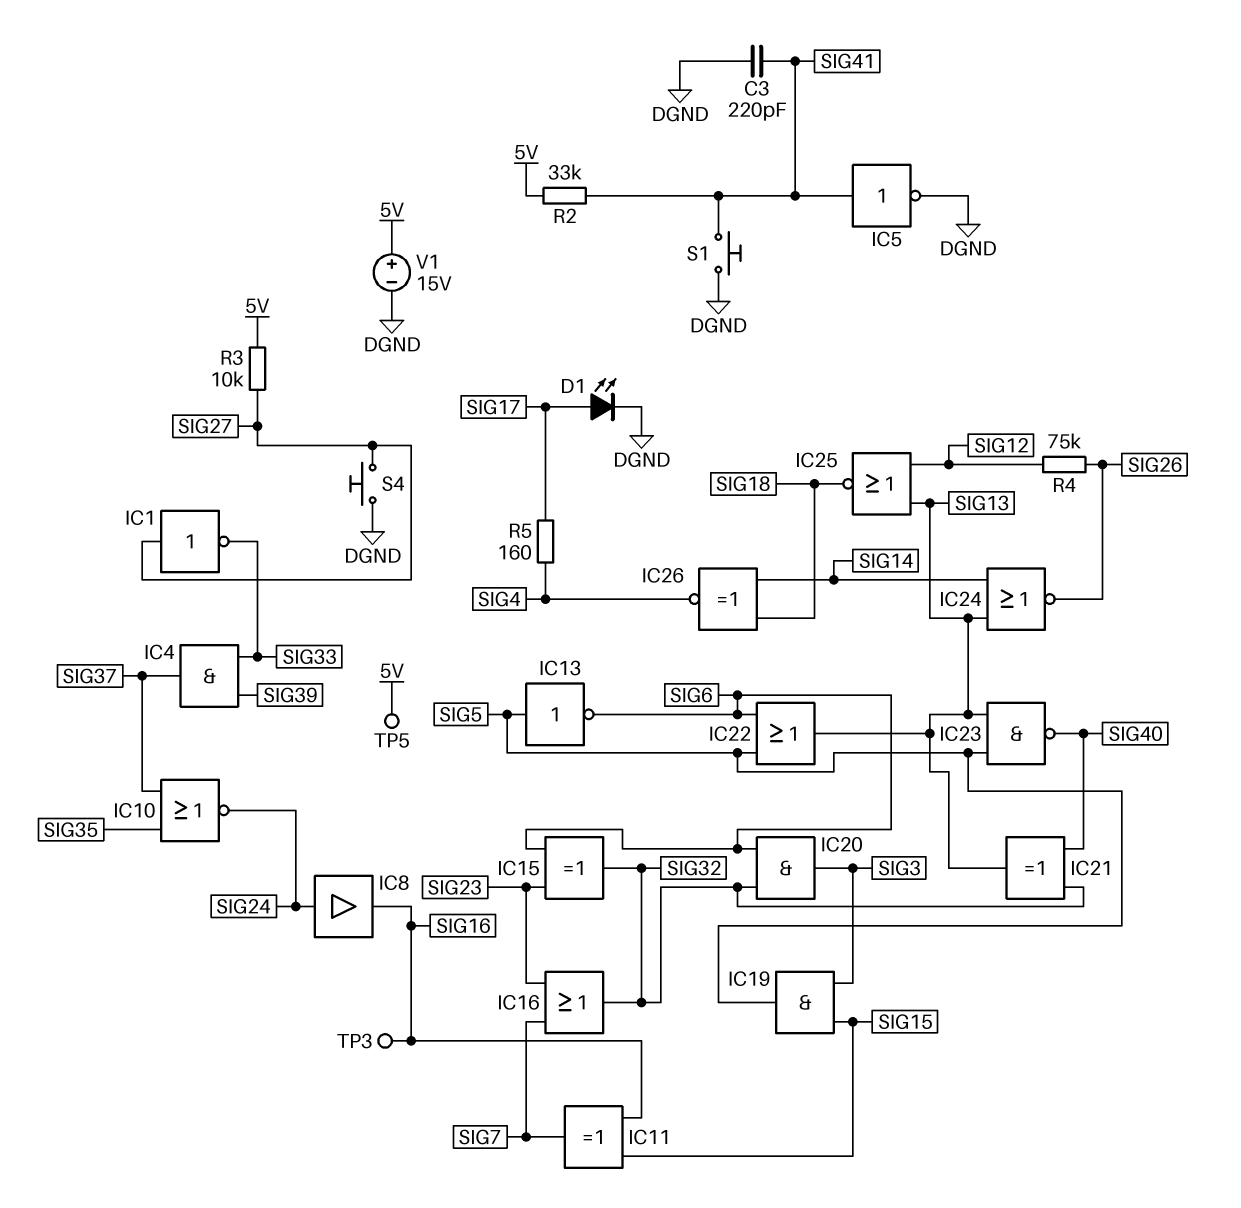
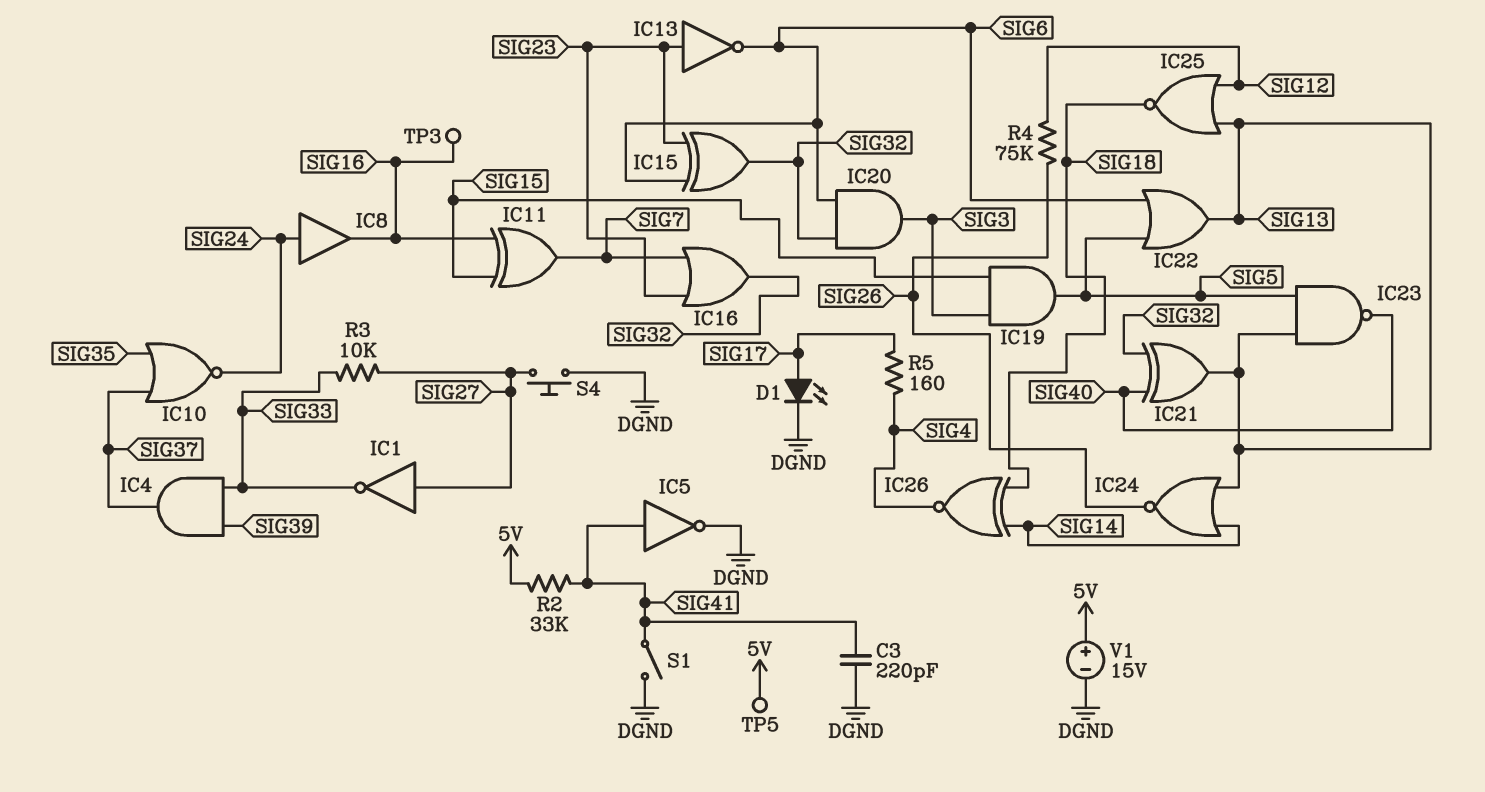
IC13: NOT (in SIG5, out SIG6) -> NOT (in SIG23, out SIG6)
R3: 10k (5V, SIG27) -> 10k (SIG27, SIG33)
S1: button (DGND, SIG41) -> switch (DGND, SIG41)

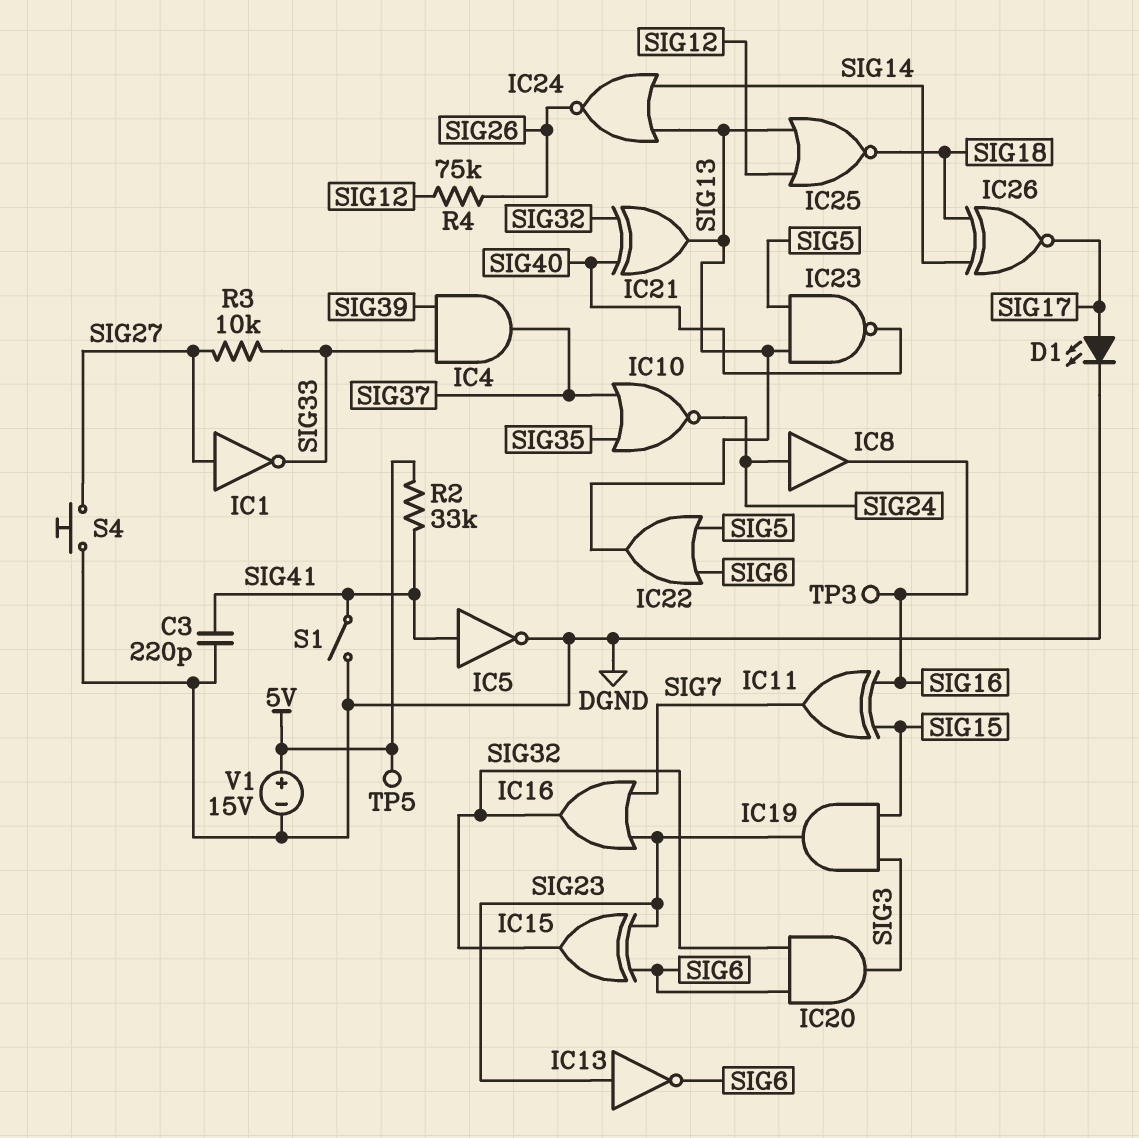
IC19: AND (in SIG3, in SIG15, out SIG5) -> AND (in SIG3, in SIG15, out SIG23)
IC26: XNOR (in SIG14, in SIG18, out SIG4) -> XNOR (in SIG14, in SIG18, out SIG17)
R5: 160 (SIG4, SIG17) -> none

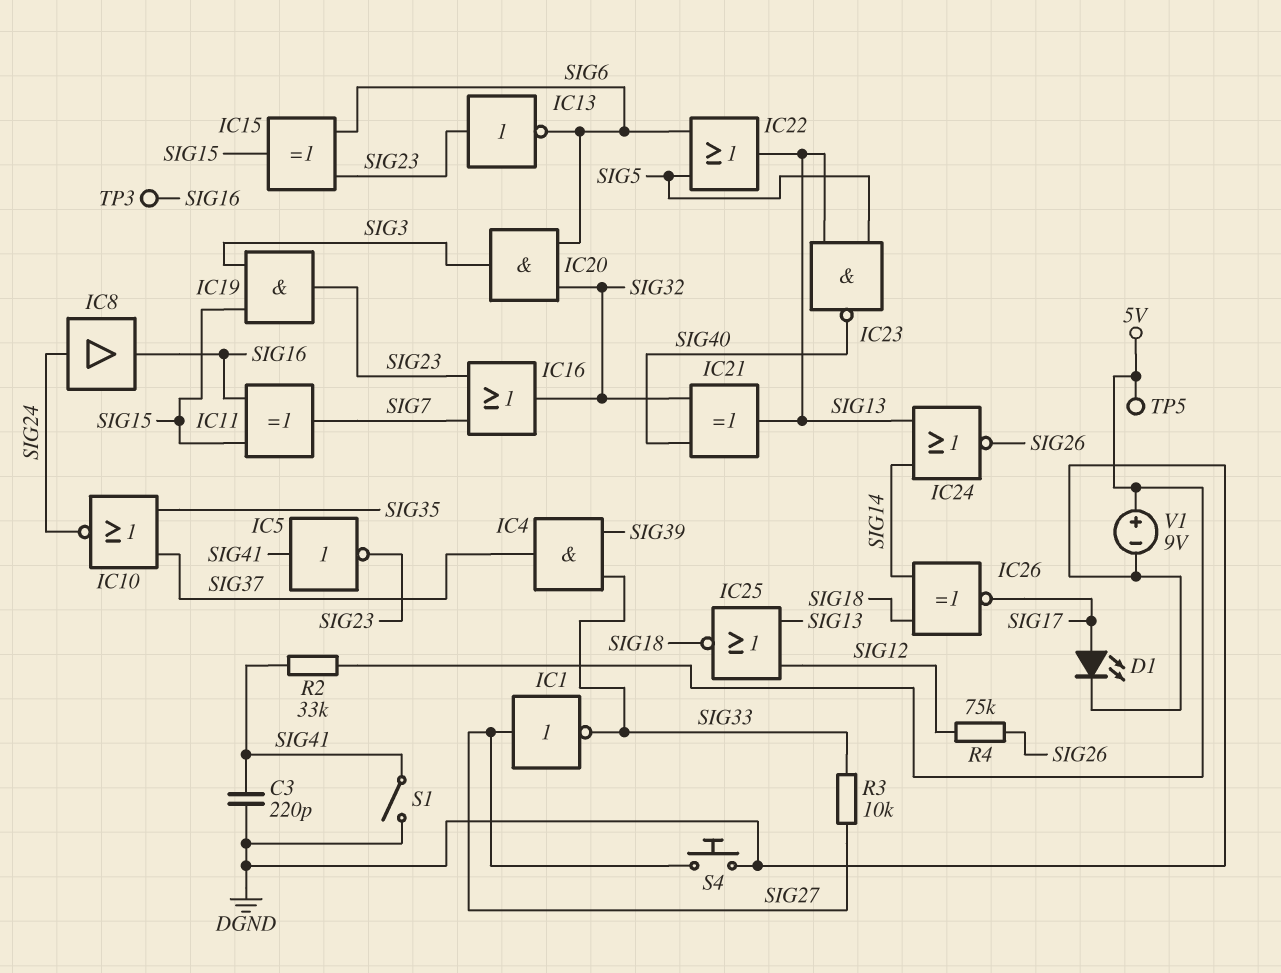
IC5: NOT (in SIG41, out DGND) -> NOT (in SIG41, out SIG23)
IC15: XOR (in SIG6, in SIG23, out SIG32) -> XOR (in SIG6, in SIG23, out SIG15)
V1: 15V (plus 5V, minus DGND) -> 9V (plus 5V, minus DGND)

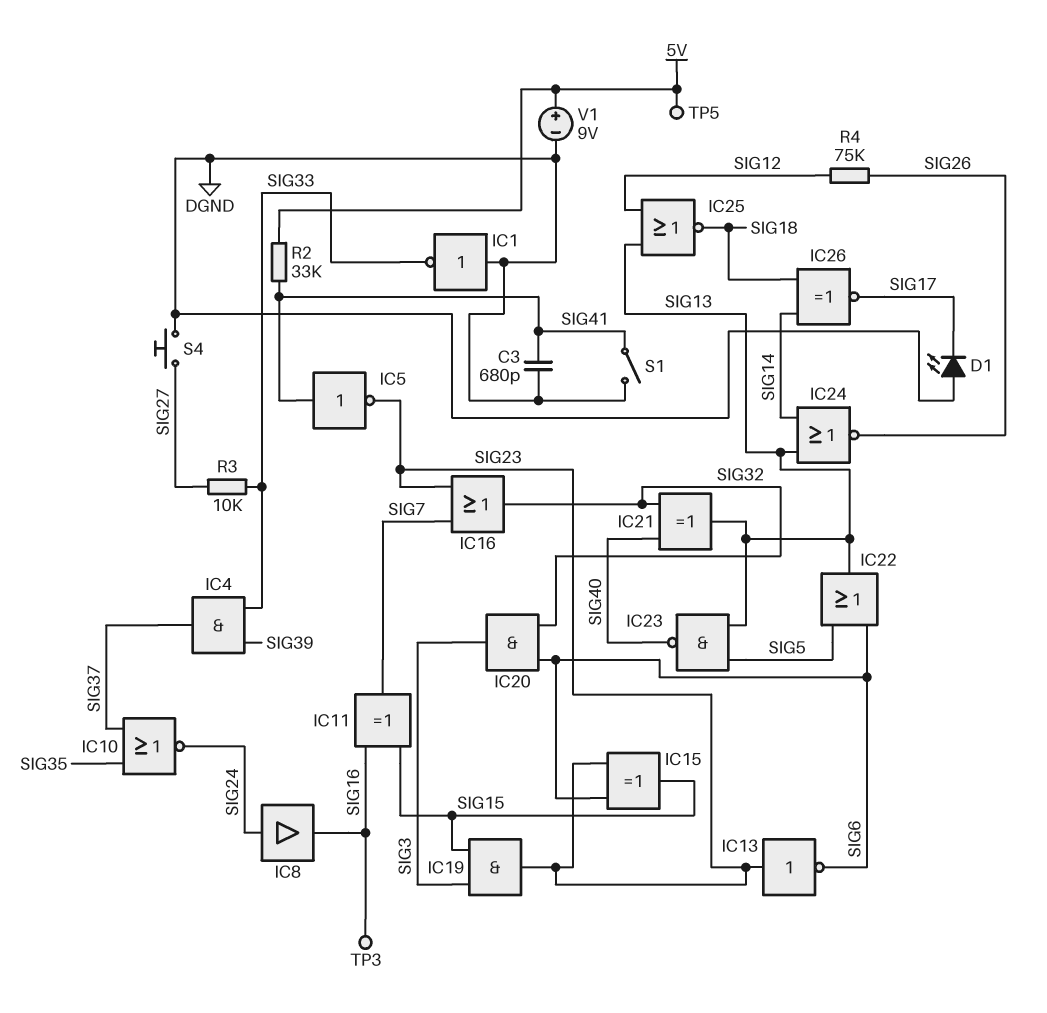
C3: 220pF (DGND, SIG41) -> 680pF (DGND, SIG41)
D1: LED (A SIG17, K DGND) -> LED (A DGND, K SIG17)
IC1: NOT (in SIG27, out SIG33) -> NOT (in DGND, out SIG33)

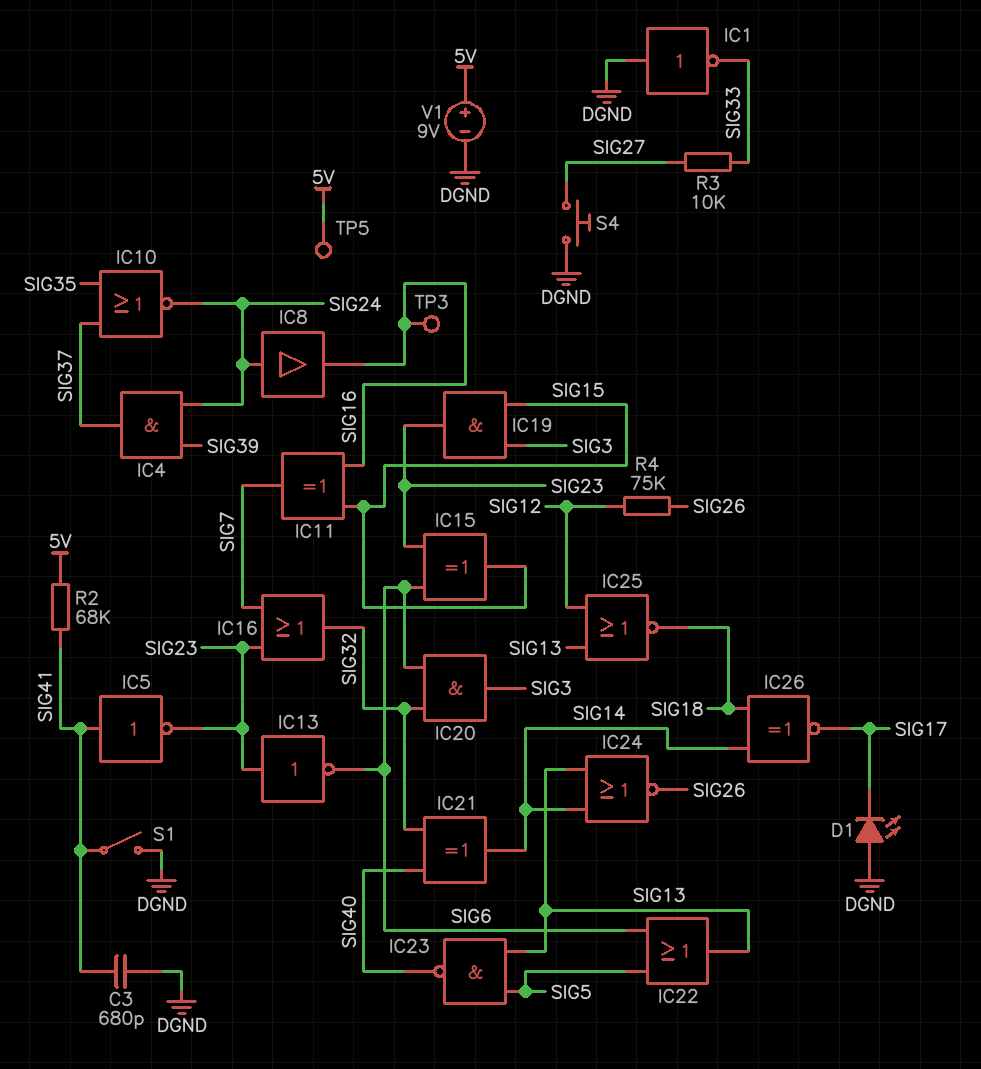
IC4: AND (in SIG33, in SIG39, out SIG37) -> AND (in SIG24, in SIG39, out SIG37)
IC21: XOR (in SIG32, in SIG40, out SIG13) -> XOR (in SIG32, in SIG40, out SIG14)
R2: 33k (5V, SIG41) -> 68k (5V, SIG41)

